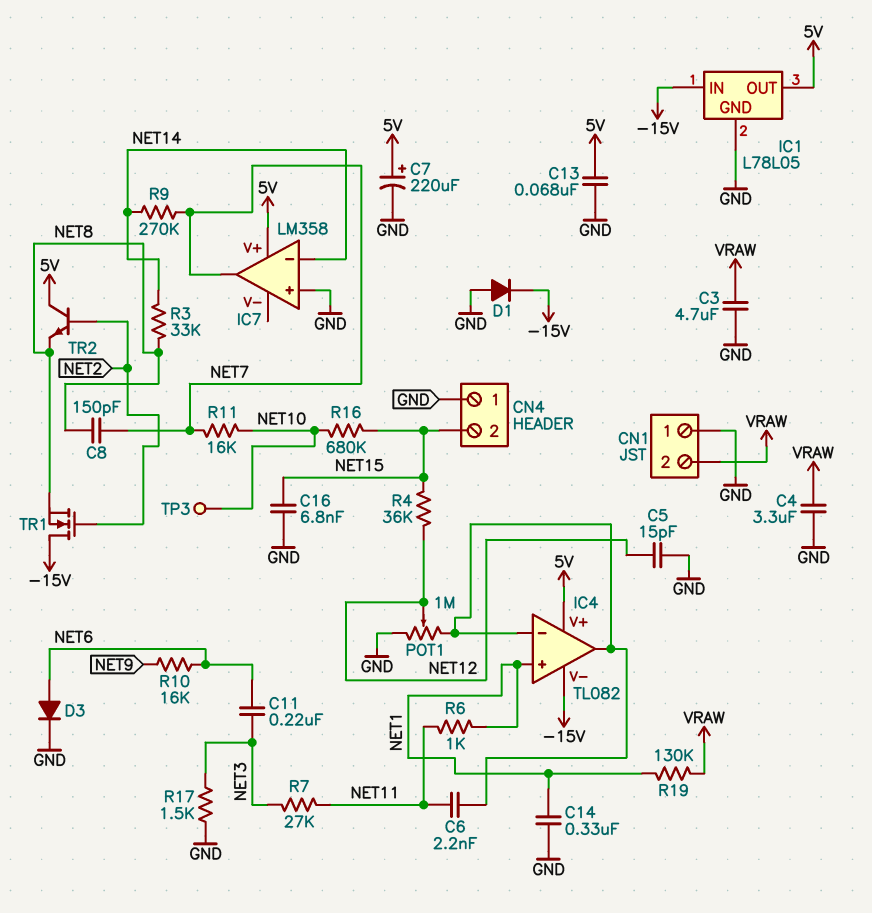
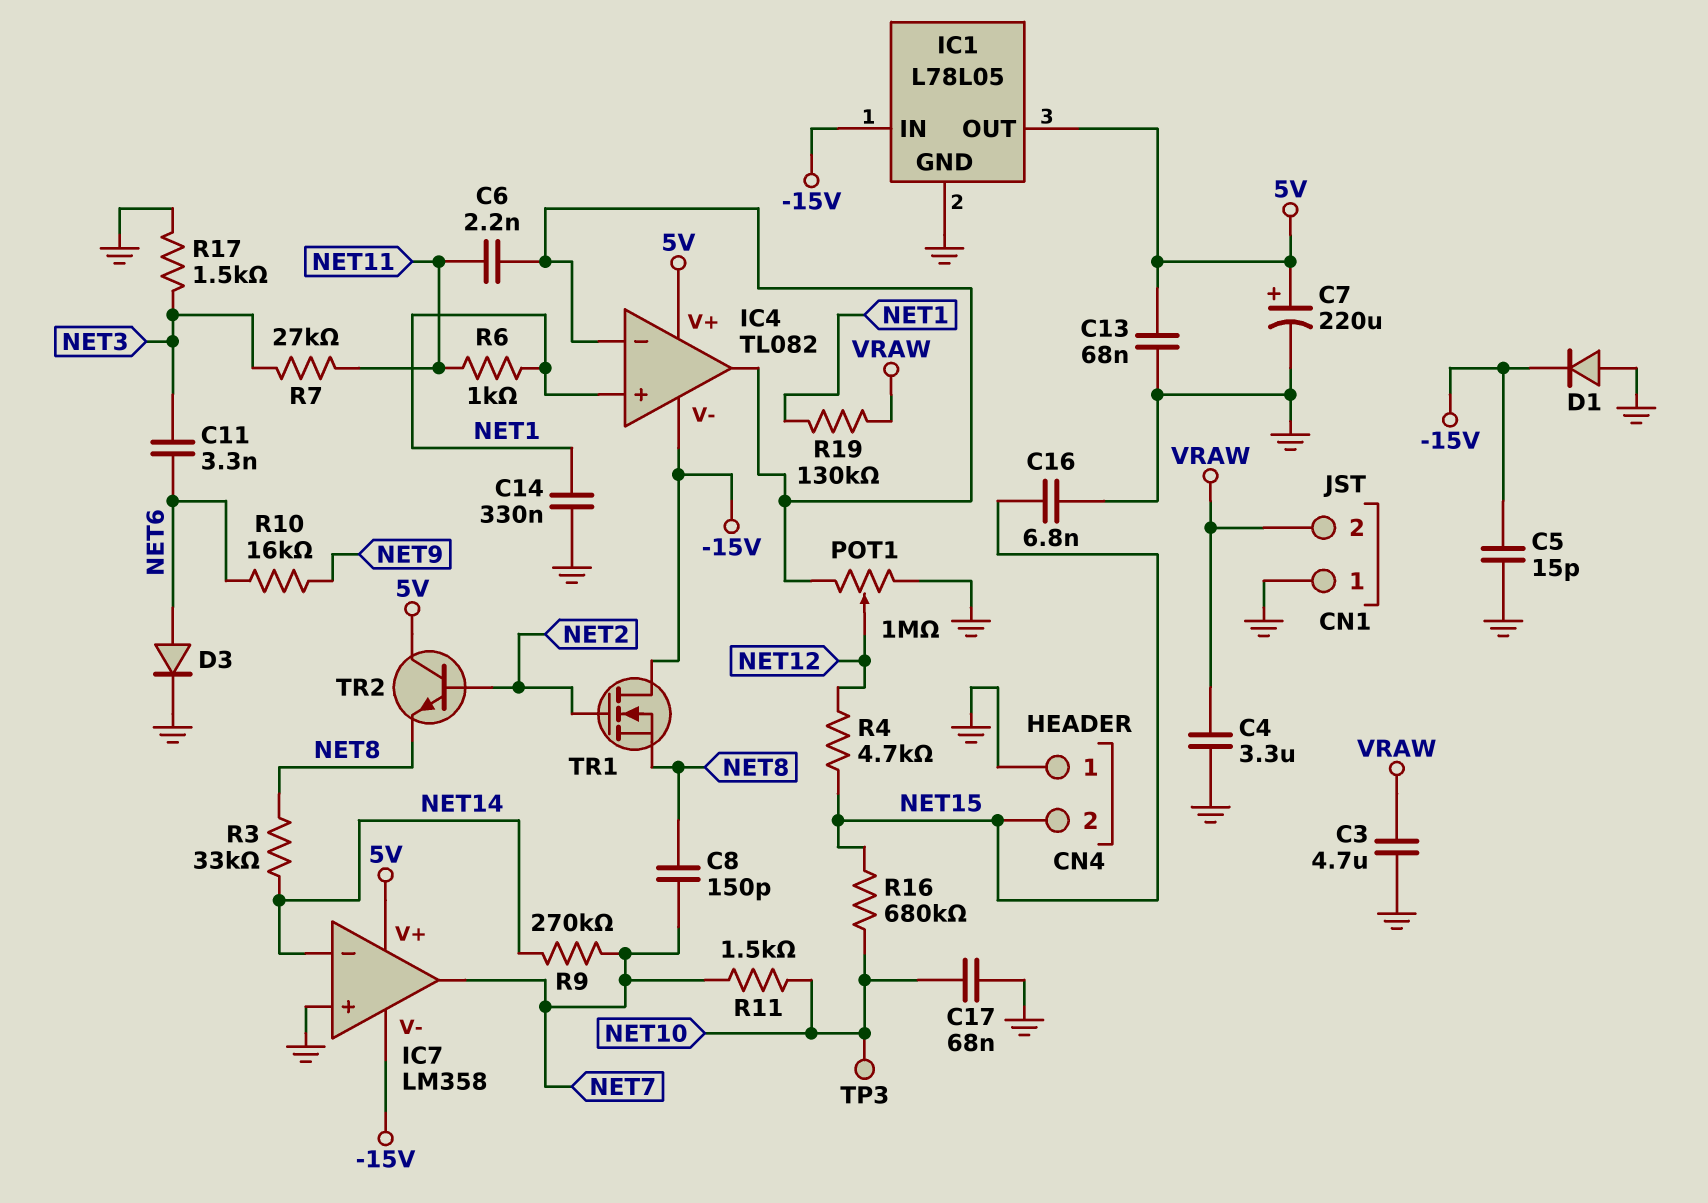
C5: 15pF (GND, NET12) -> 15pF (-15V, GND)
C11: 220nF (NET3, NET6) -> 3.3nF (NET3, NET6)
C17: none -> 68nF (GND, NET10)
IC7 pin V-: none -> -15V
R4: 36k (NET12, NET15) -> 4.7k (NET12, NET15)
R11: 16k (NET7, NET10) -> 1.5k (NET7, NET10)

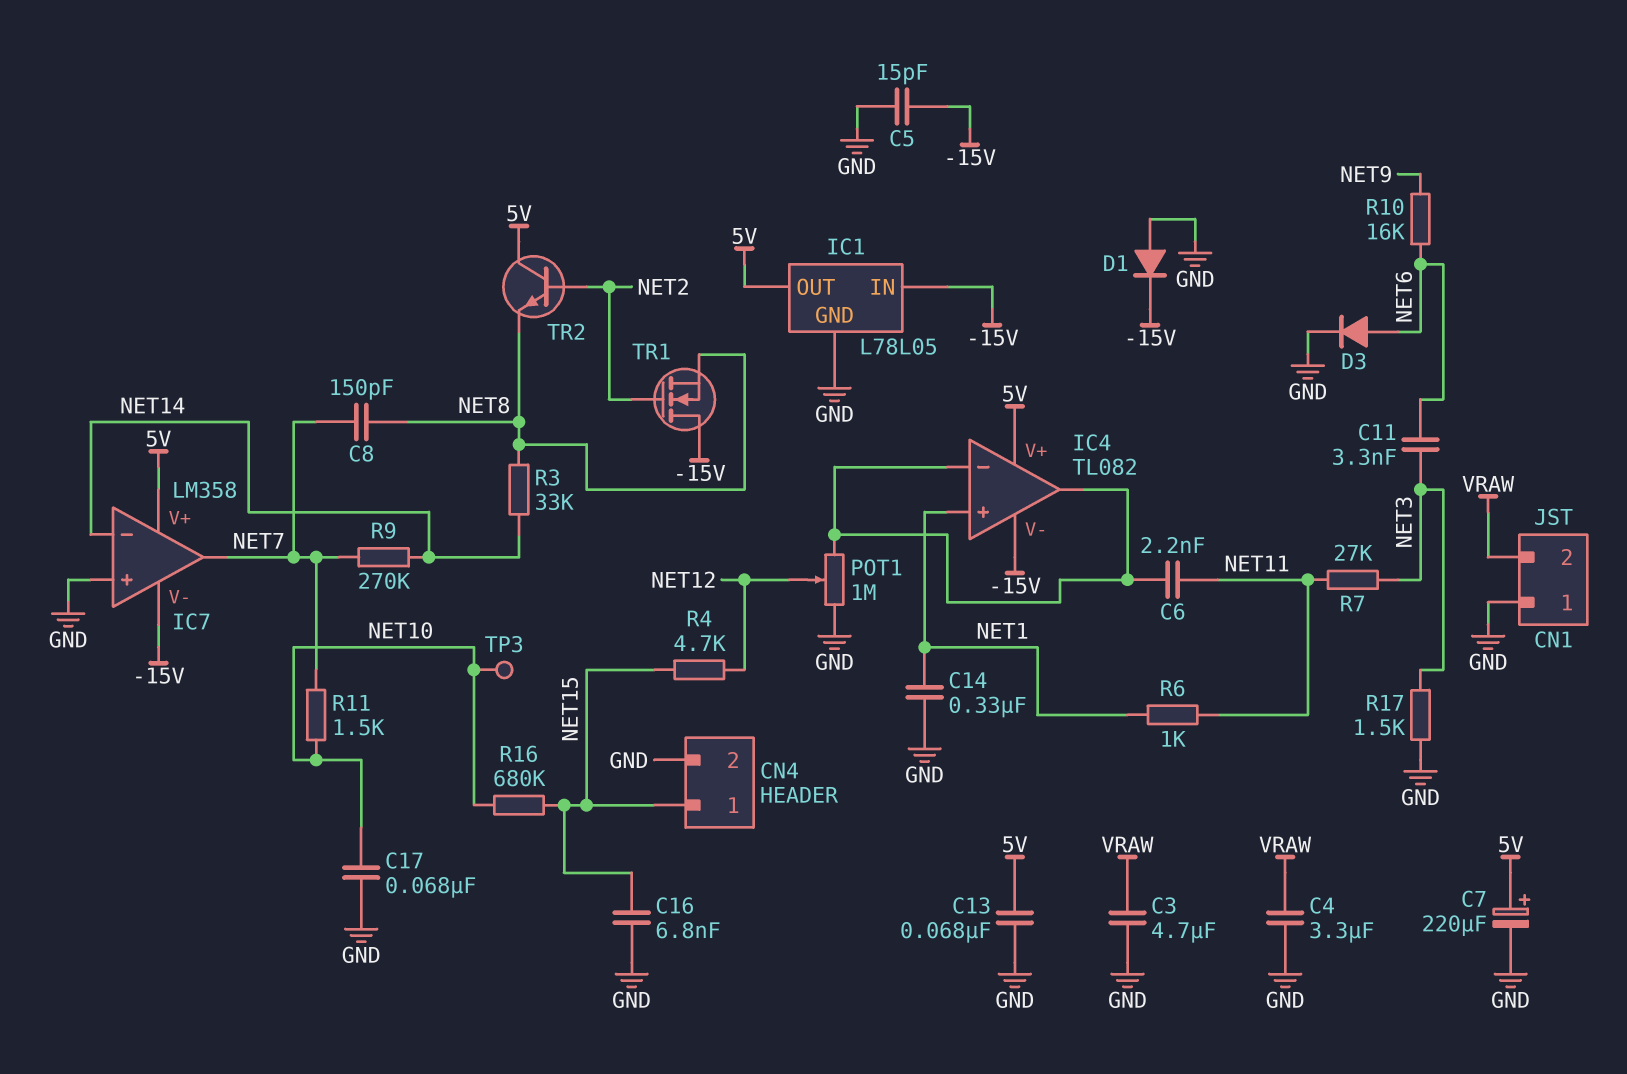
CN4 pin 1: GND -> NET15
CN4 pin 2: NET15 -> GND
R19: 130k (NET1, VRAW) -> none

